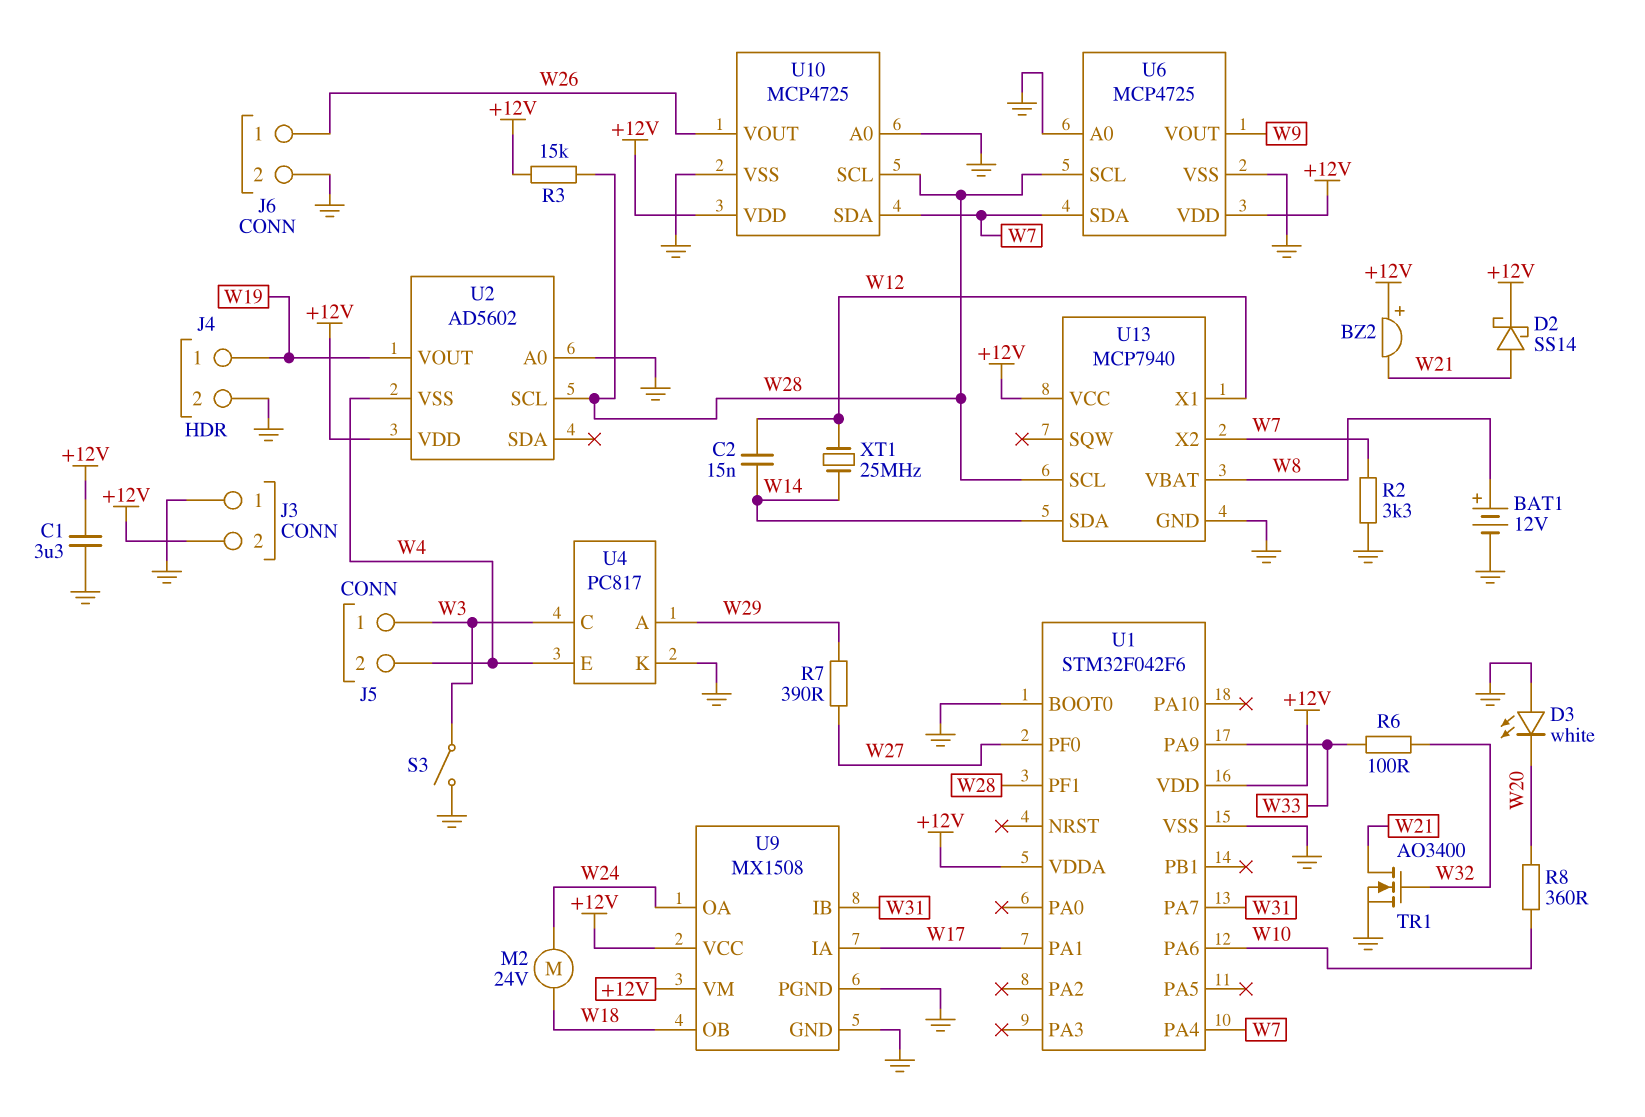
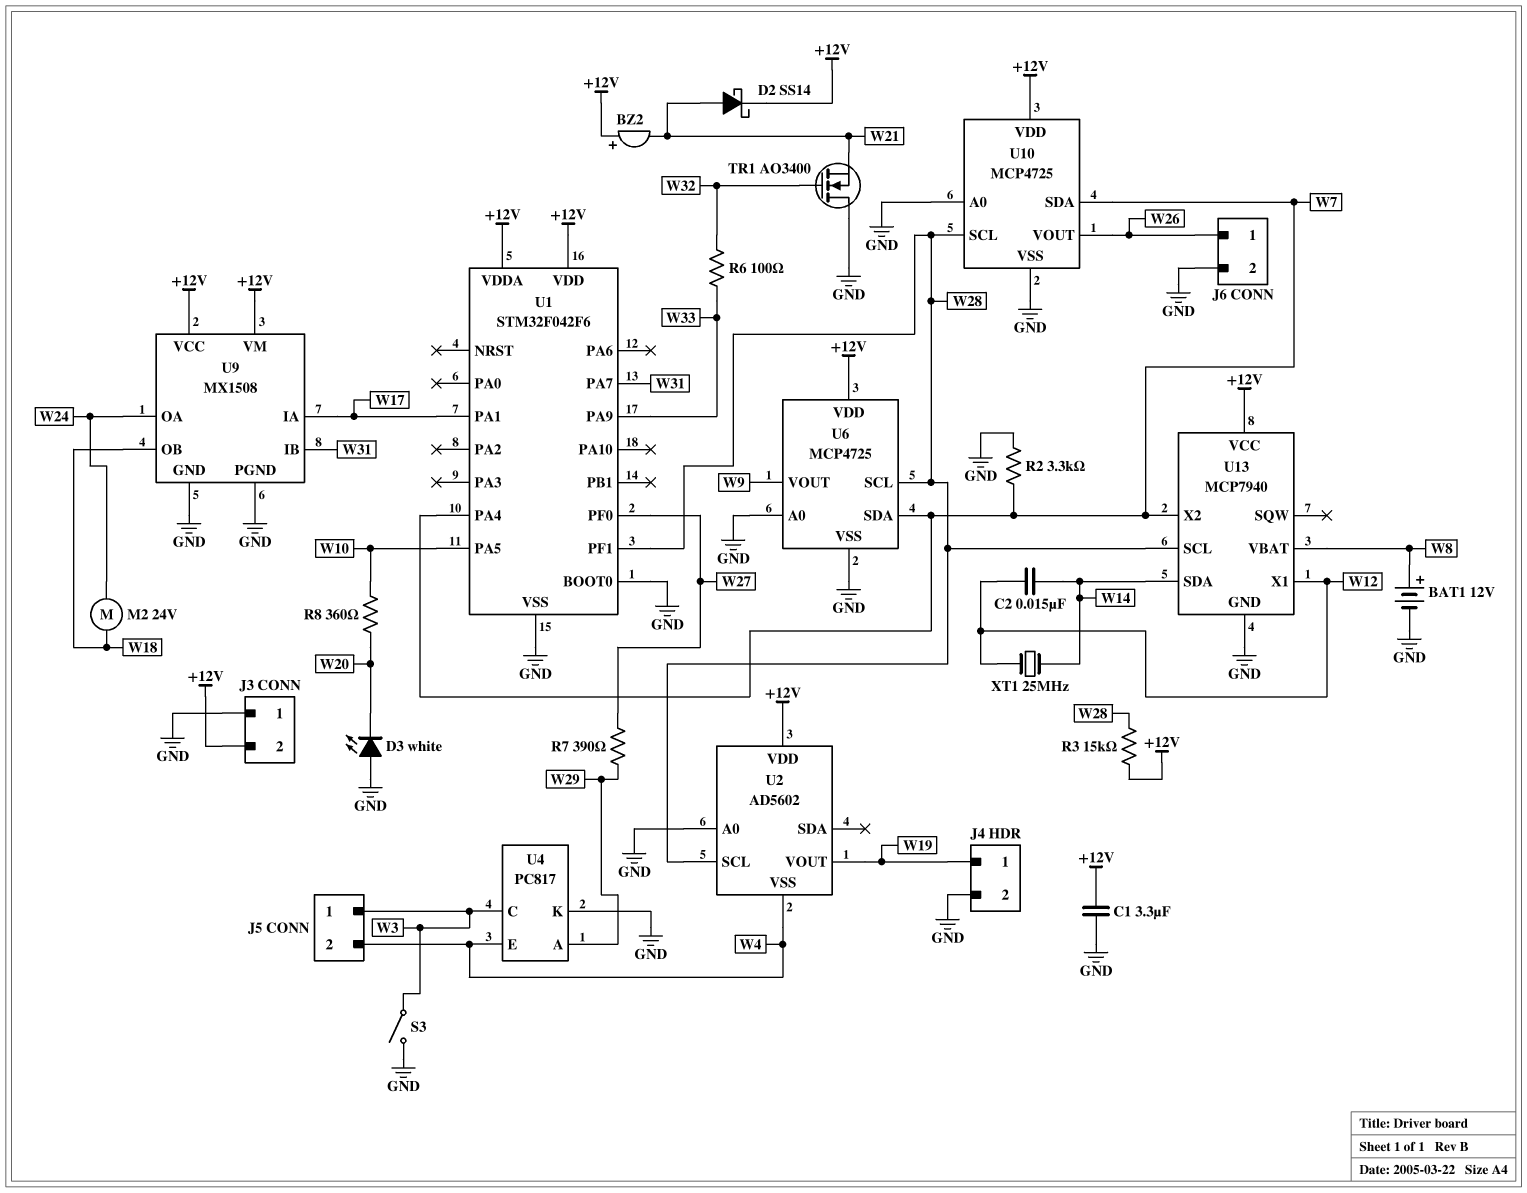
TR1: NMOS AO3400 (G W32, D W21, S GND) -> NMOS AO3400 (G W32, D GND, S W21)
U1 pin PA5: none -> W10
U1 pin PA6: W10 -> none

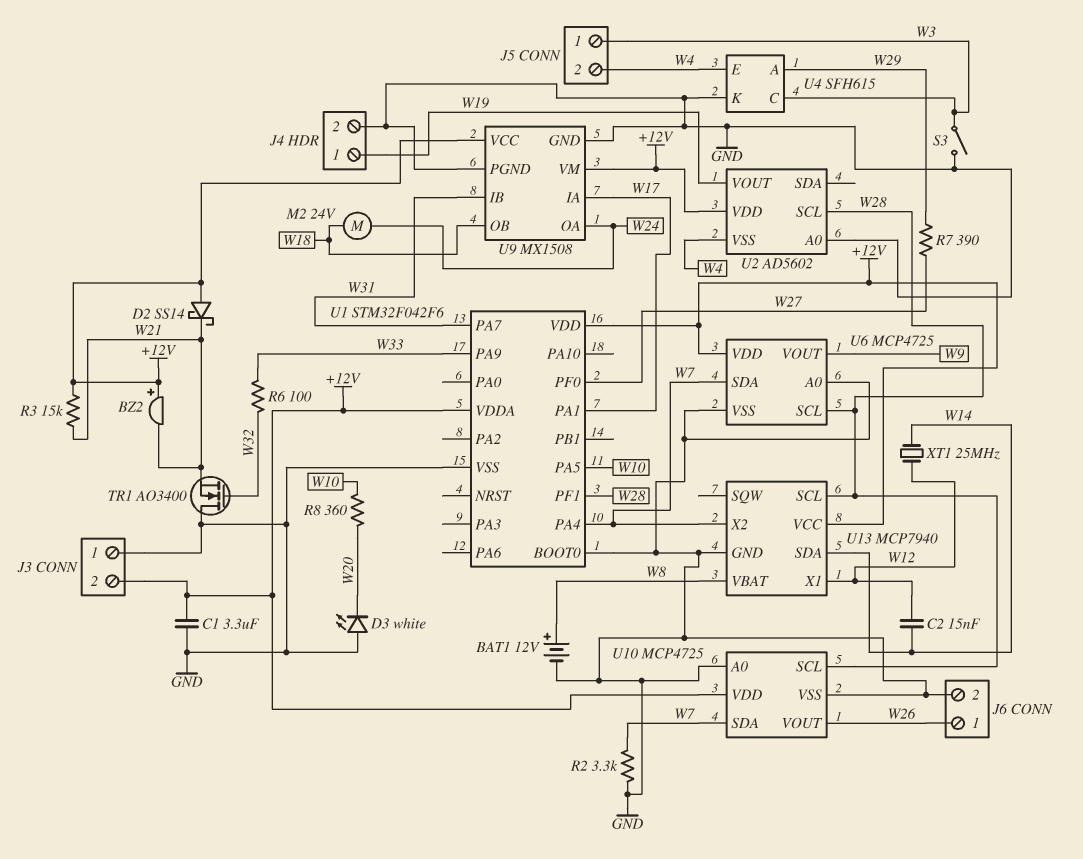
D2: schottky SS14 (A W21, K +12V) -> schottky SS14 (A +12V, K W21)
R3: 15k (+12V, W28) -> 15k (+12V, W21)
U4: PC817 -> SFH615

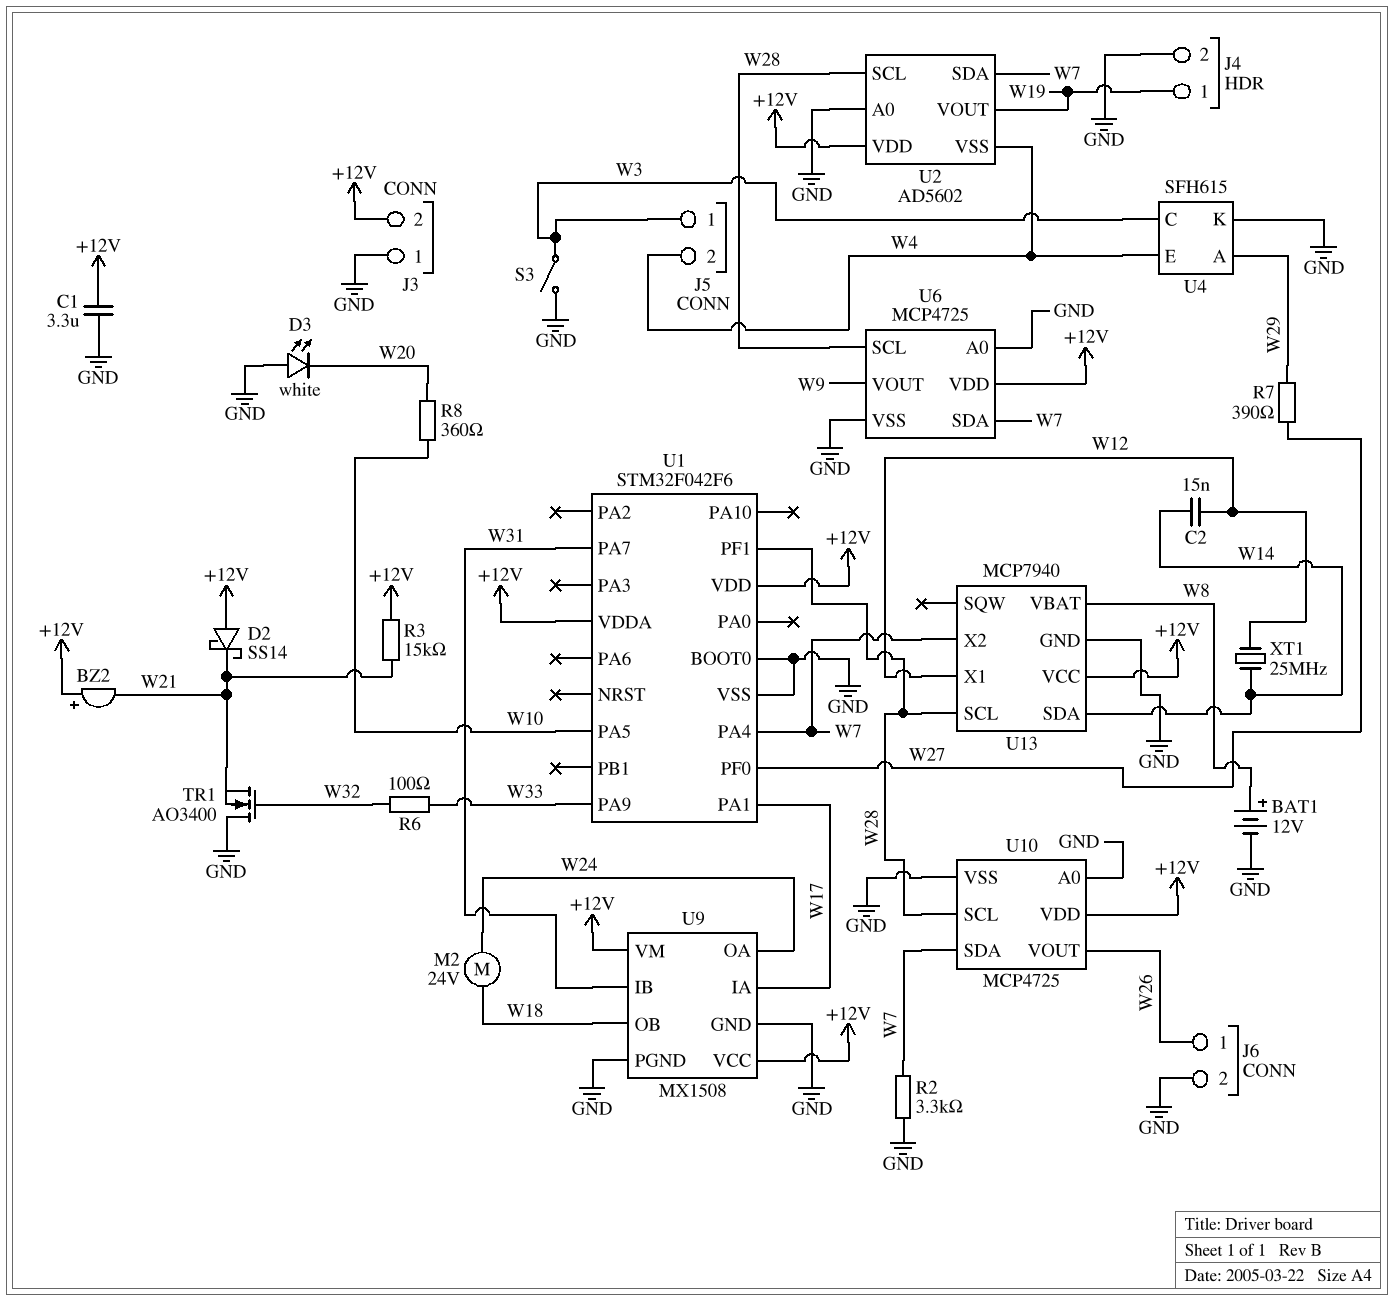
U2 pin SDA: none -> W7

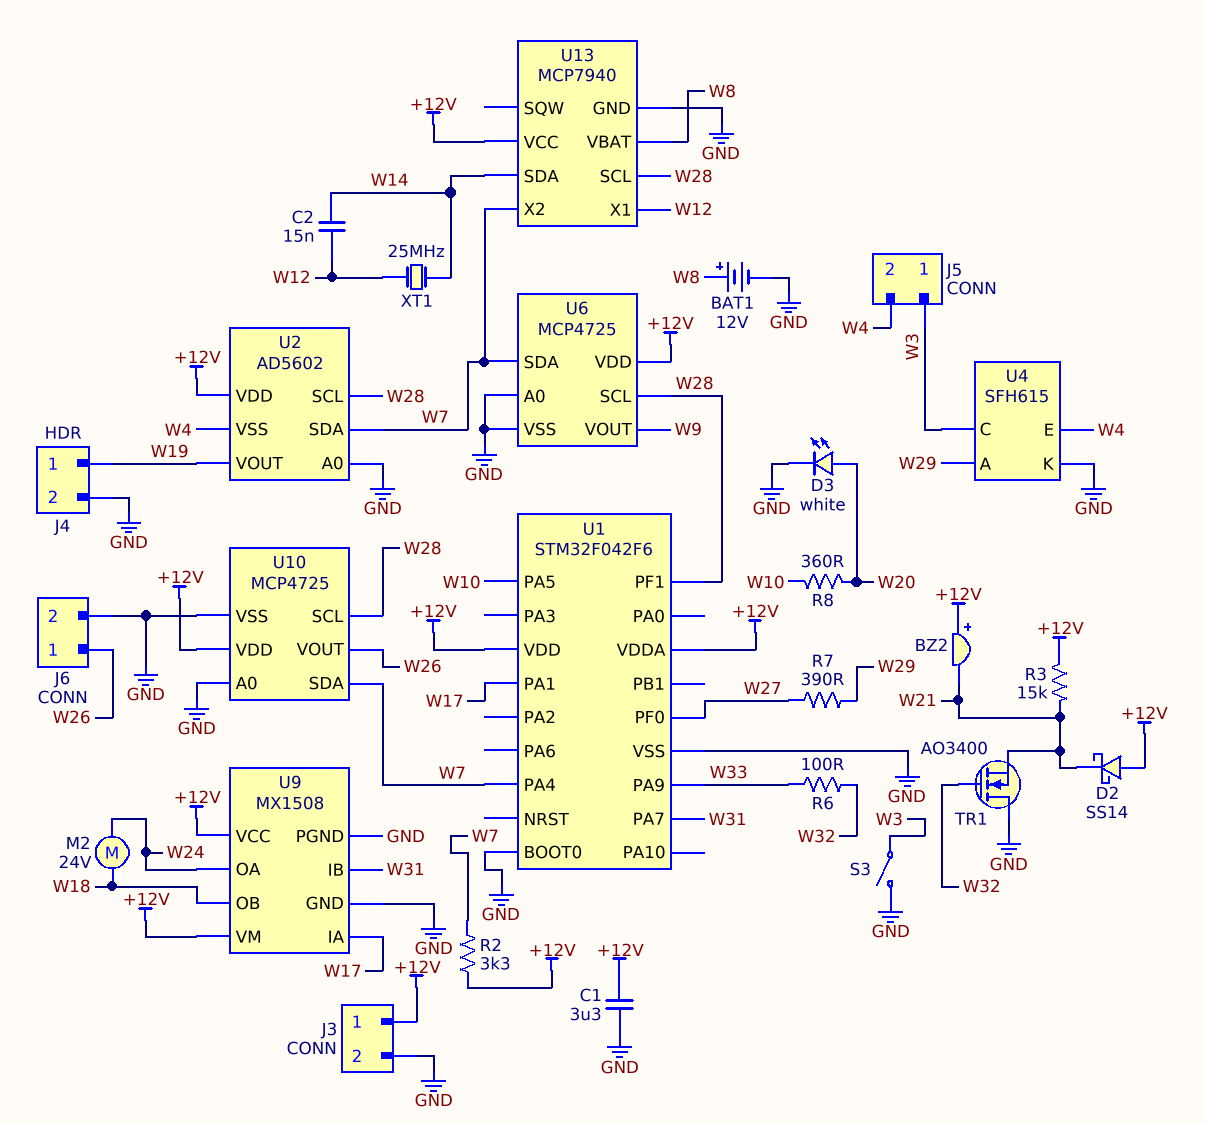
D3: LED white (A GND, K W20) -> LED white (A W20, K GND)
J3 pin 1: GND -> +12V
J3 pin 2: +12V -> GND
R2: 3.3k (GND, W7) -> 3.3k (+12V, W7)

